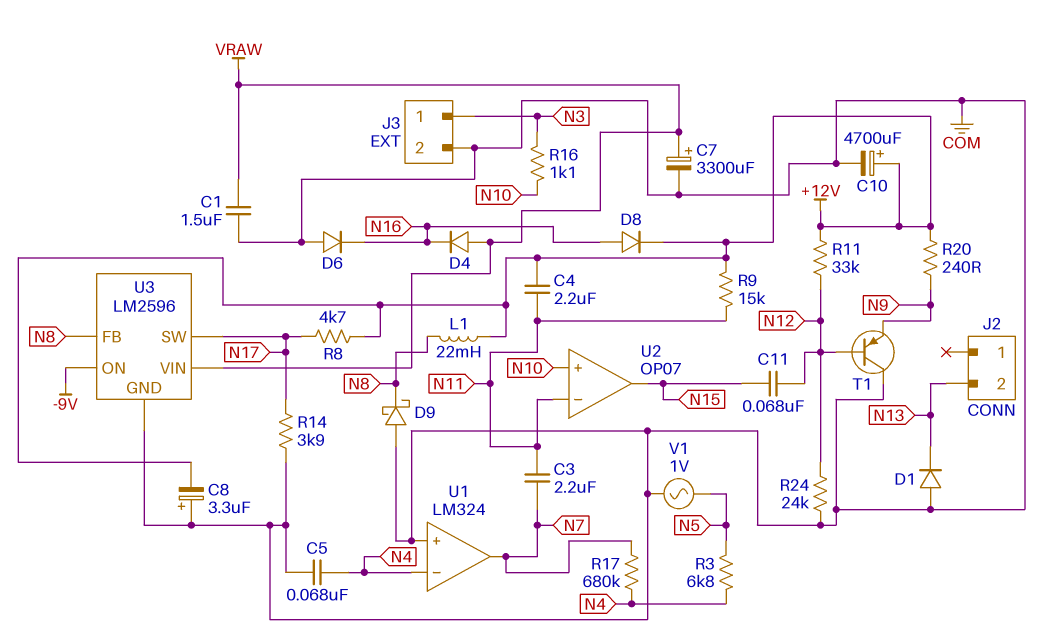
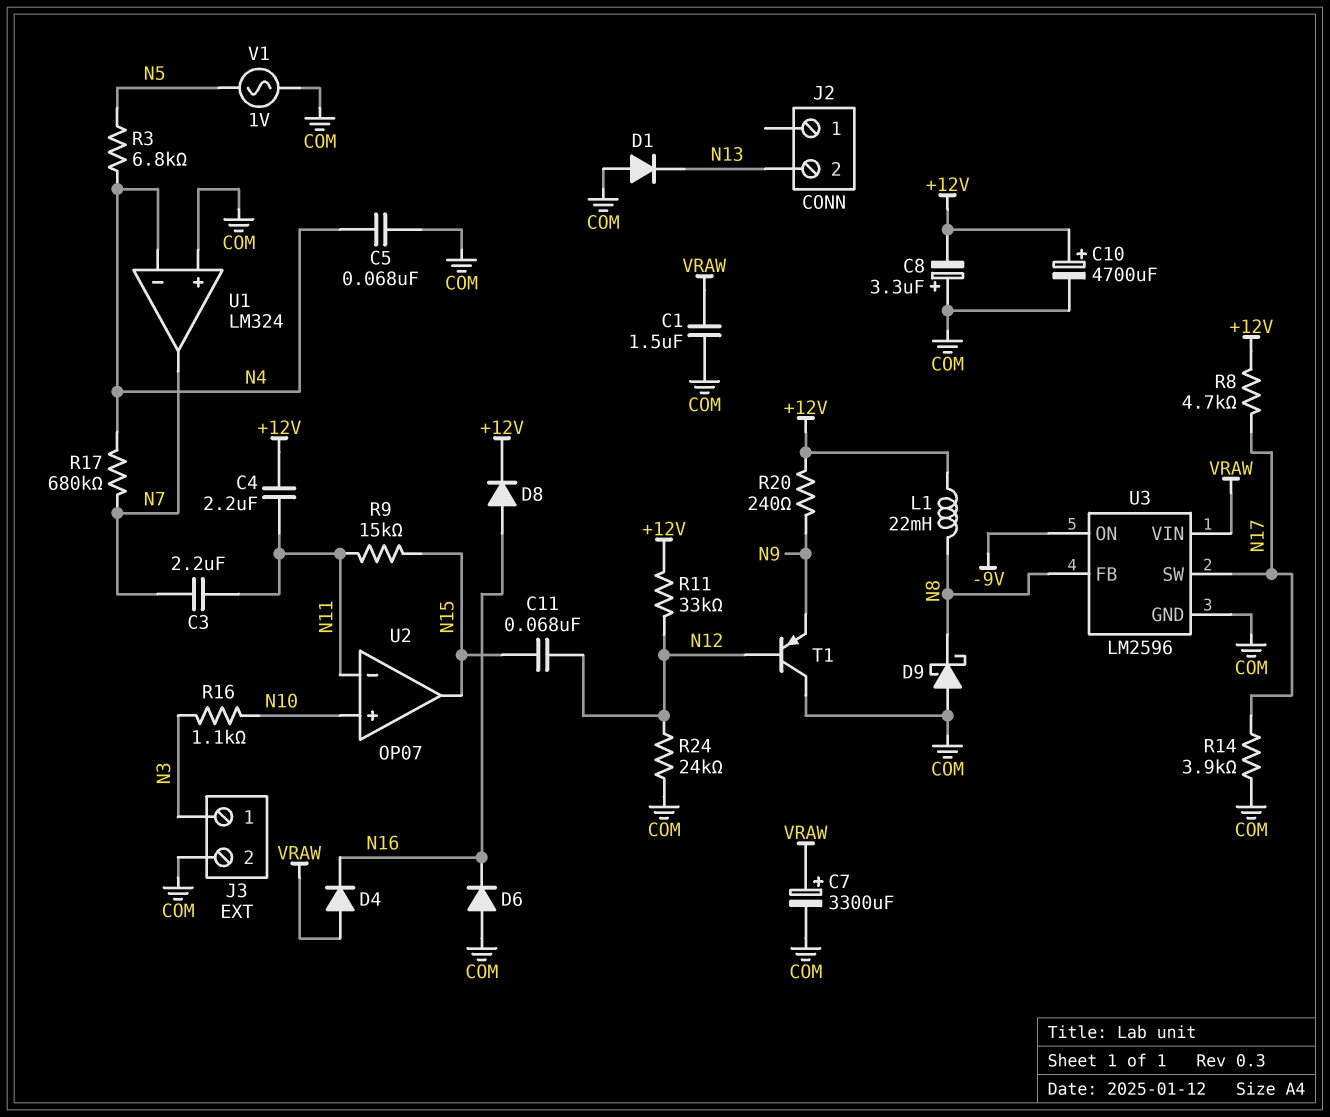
R9: 15k (+12V, N11) -> 15k (N11, N15)

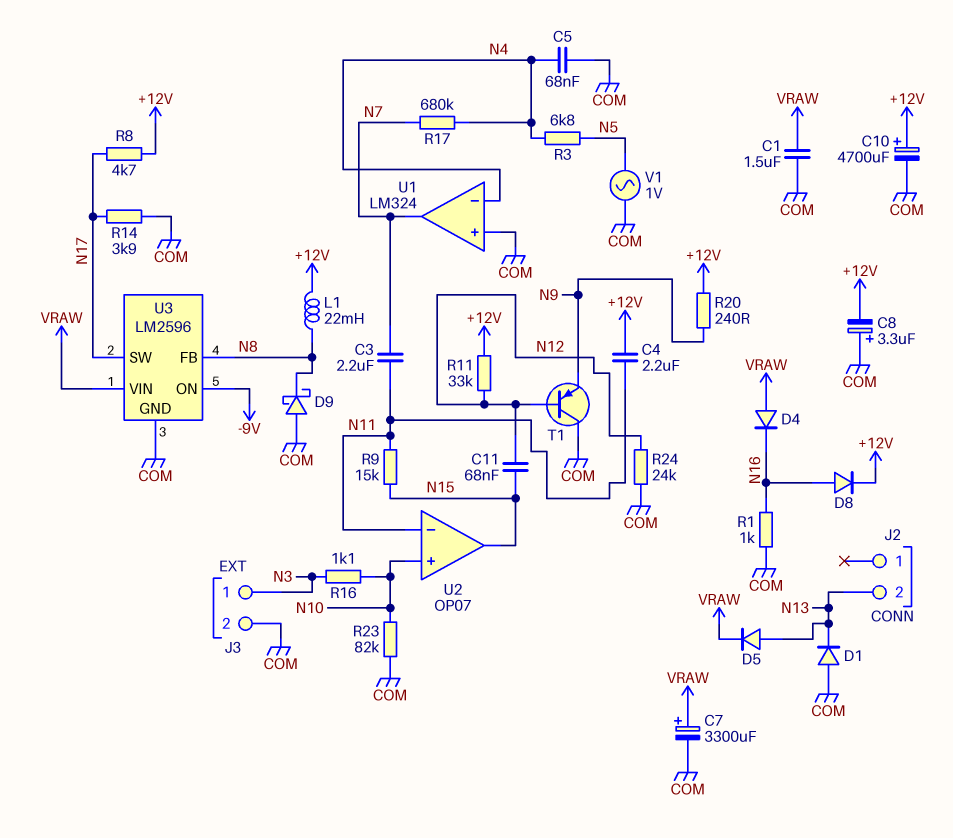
D5: none -> diode (A N13, K VRAW)
D6: diode (A COM, K N16) -> none
R1: none -> 1k (COM, N16)
R23: none -> 82k (COM, N10)

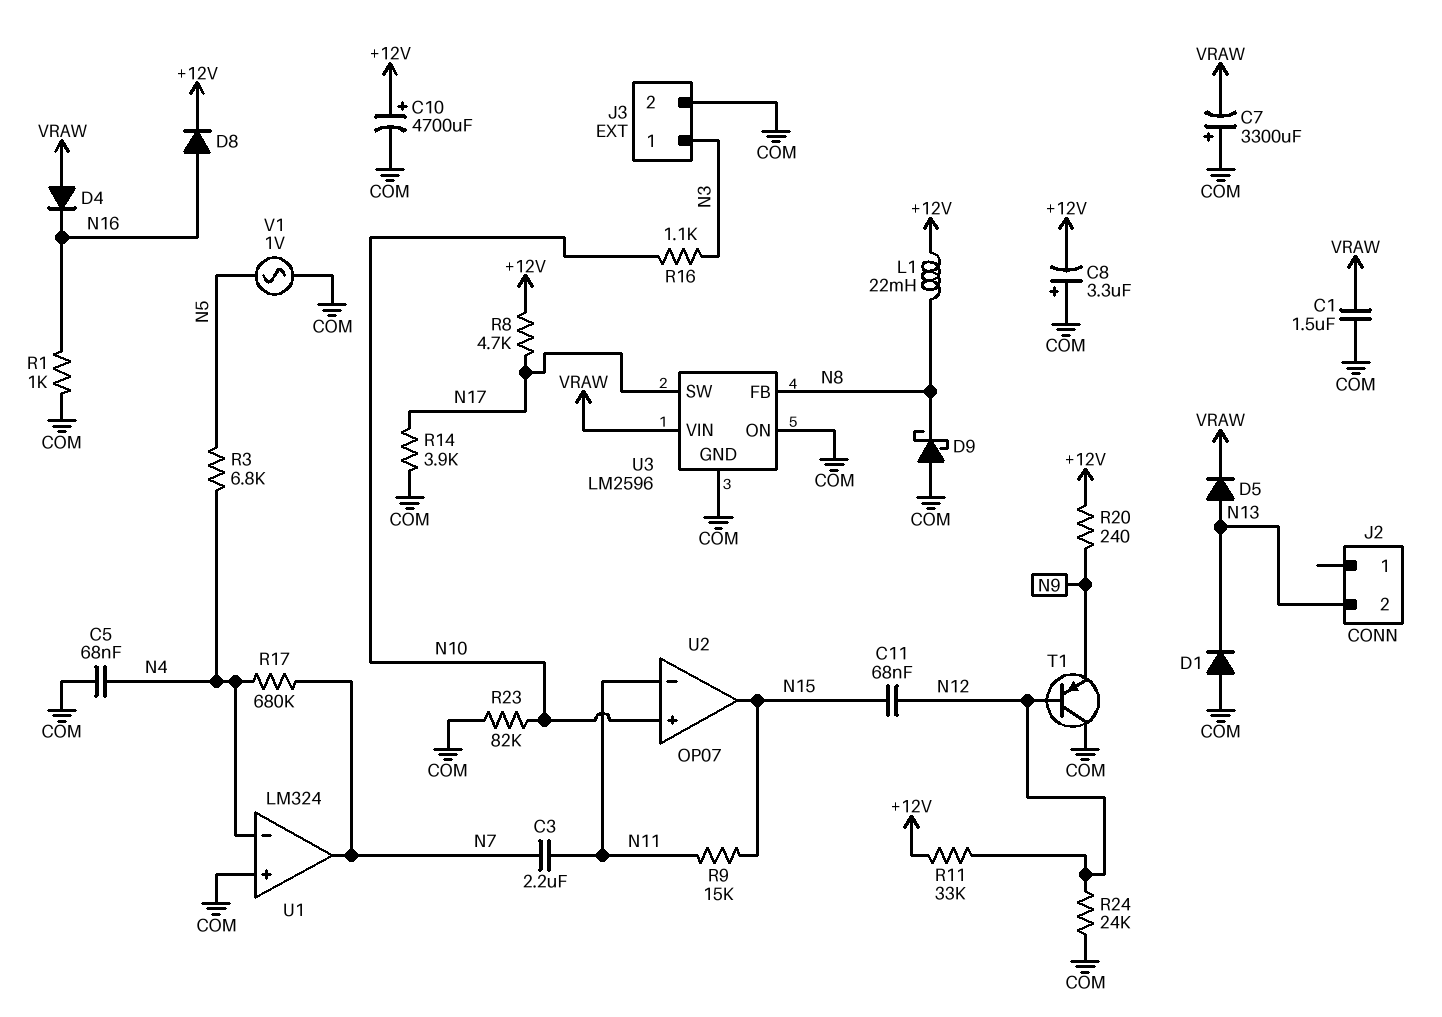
C4: 2.2uF (+12V, N11) -> none
C7: 3300uF (plus VRAW, minus COM) -> 3300uF (plus COM, minus VRAW)
U3 pin ON: -9V -> COM

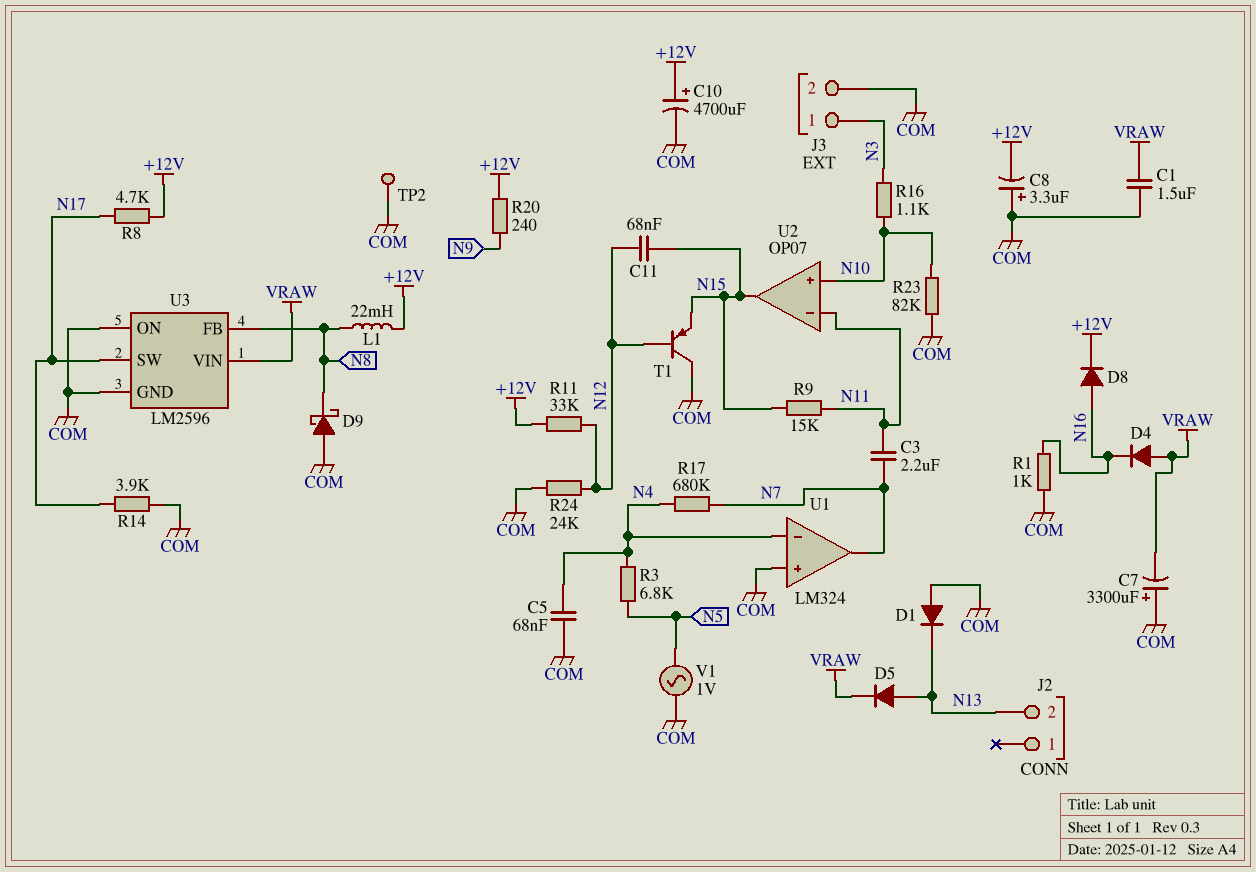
T1: PNP (B N12, C COM, E N9) -> PNP (B N12, C COM, E N15)
TP2: none -> test point (COM)

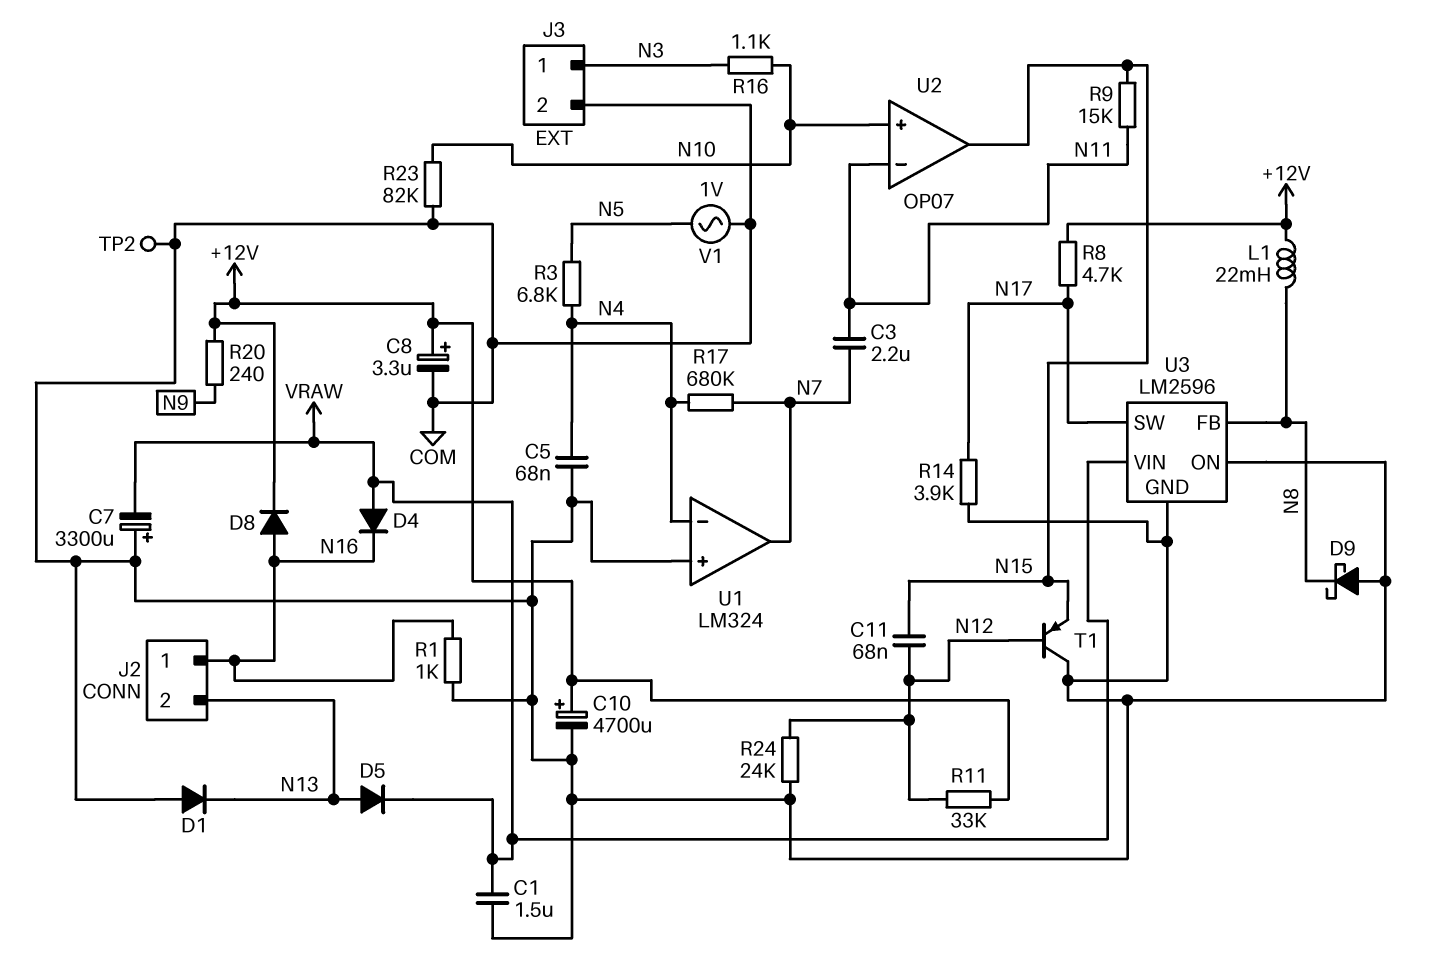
C8: 3.3uF (plus COM, minus +12V) -> 3.3uF (plus +12V, minus COM)
J2 pin 1: none -> N16

